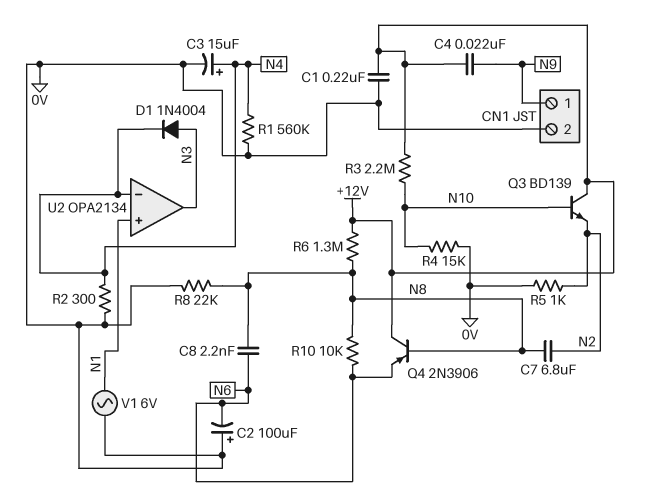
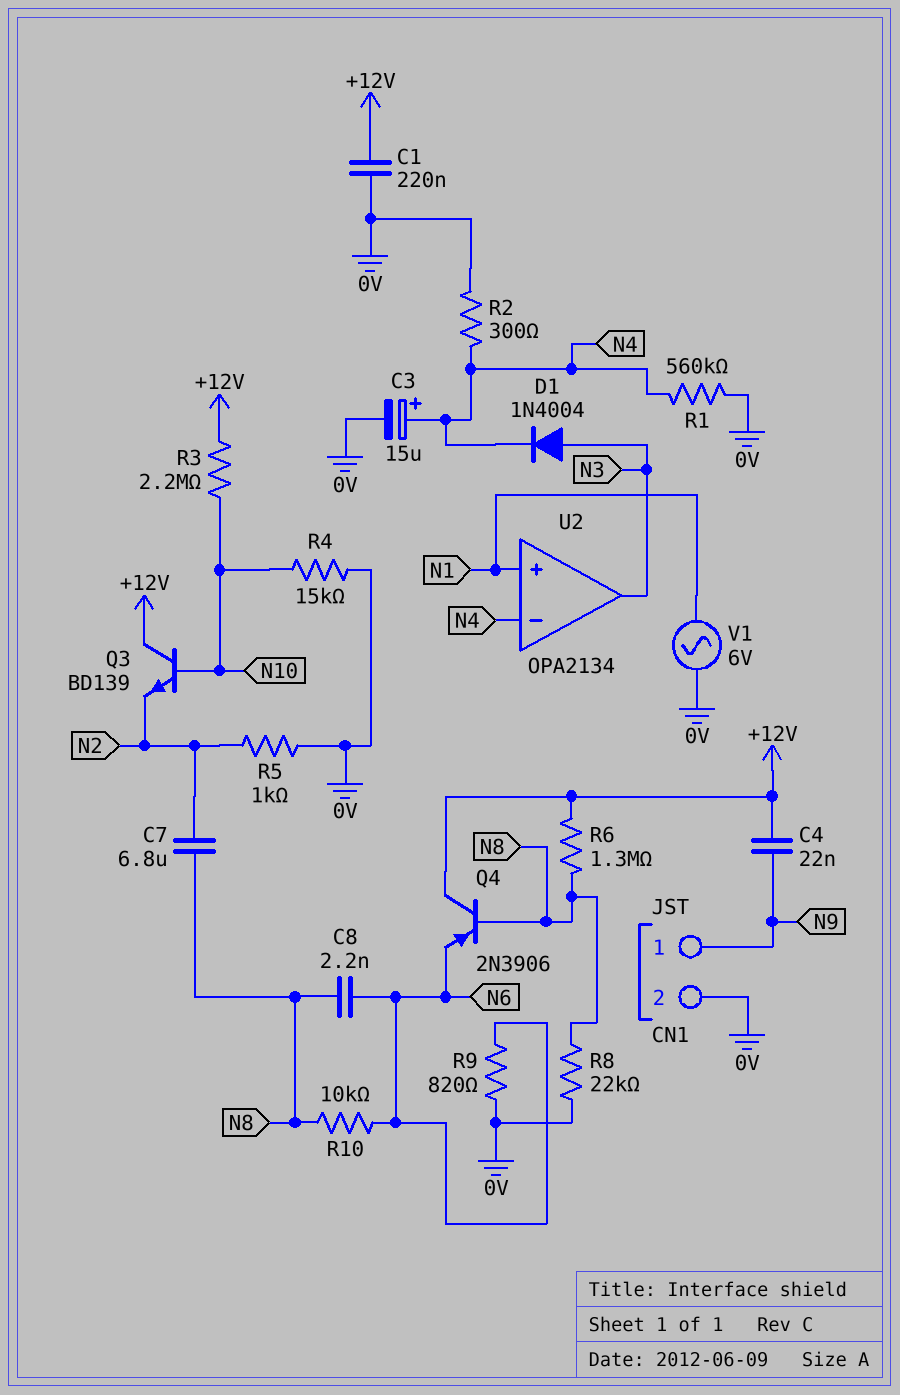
C2: 100uF (plus 0V, minus N6) -> none
R9: none -> 820 (0V, N6)

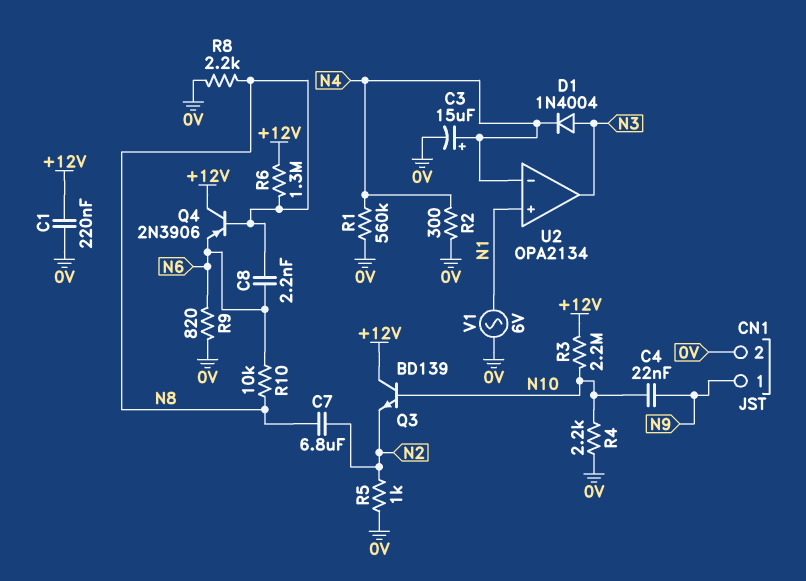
C4: 22nF (+12V, N9) -> 22nF (N9, N10)
R4: 15k (0V, N10) -> 2.2k (0V, N10)
R8: 22k (0V, N8) -> 2.2k (0V, N8)

